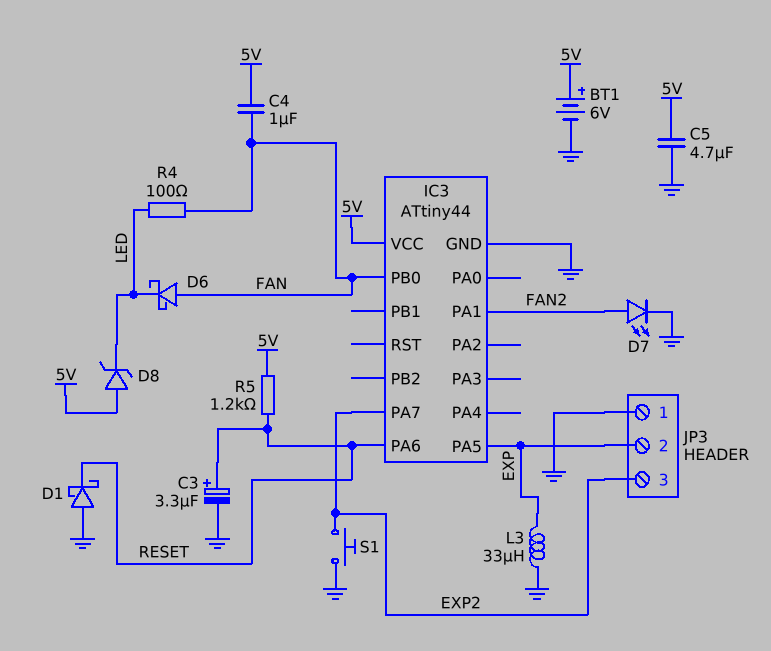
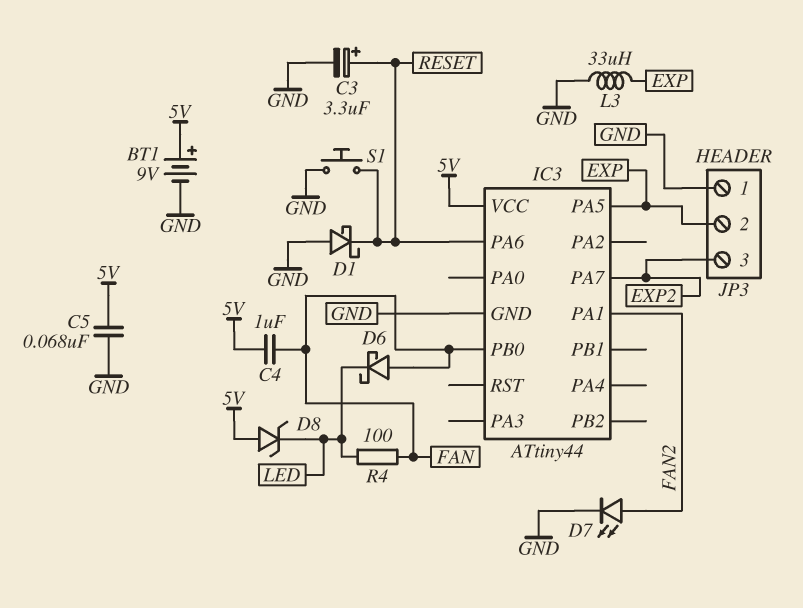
BT1: 6V (plus 5V, minus GND) -> 9V (plus 5V, minus GND)
C5: 4.7uF (5V, GND) -> 68nF (5V, GND)
R5: 1.2k (5V, RESET) -> none
S1: button (EXP2, GND) -> button (GND, RESET)

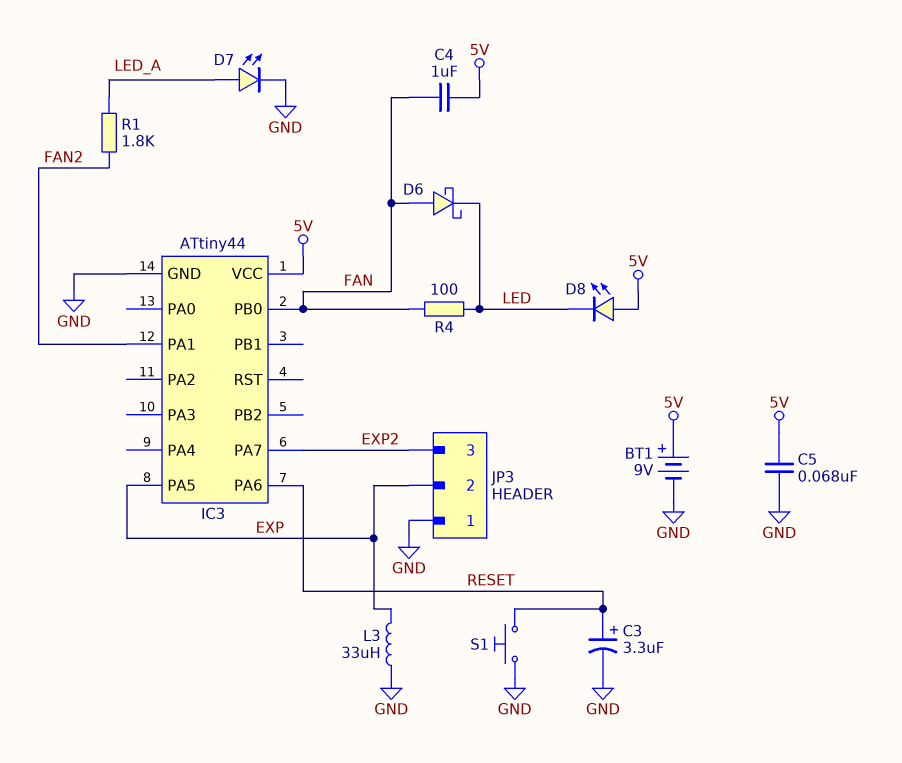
D1: schottky (A GND, K RESET) -> none
D7: LED (A FAN2, K GND) -> LED (A LED_A, K GND)
D8: zener (A 5V, K LED) -> LED (A 5V, K LED)
R1: none -> 1.8k (FAN2, LED_A)

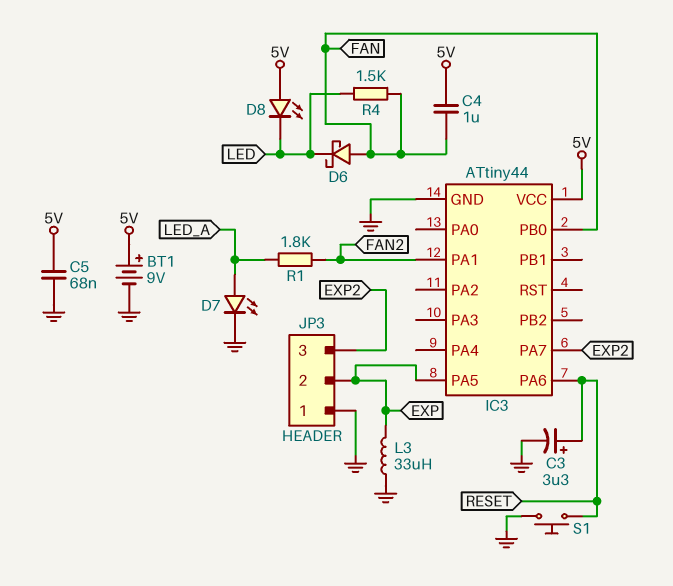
R4: 100 (FAN, LED) -> 1.5k (FAN, LED)

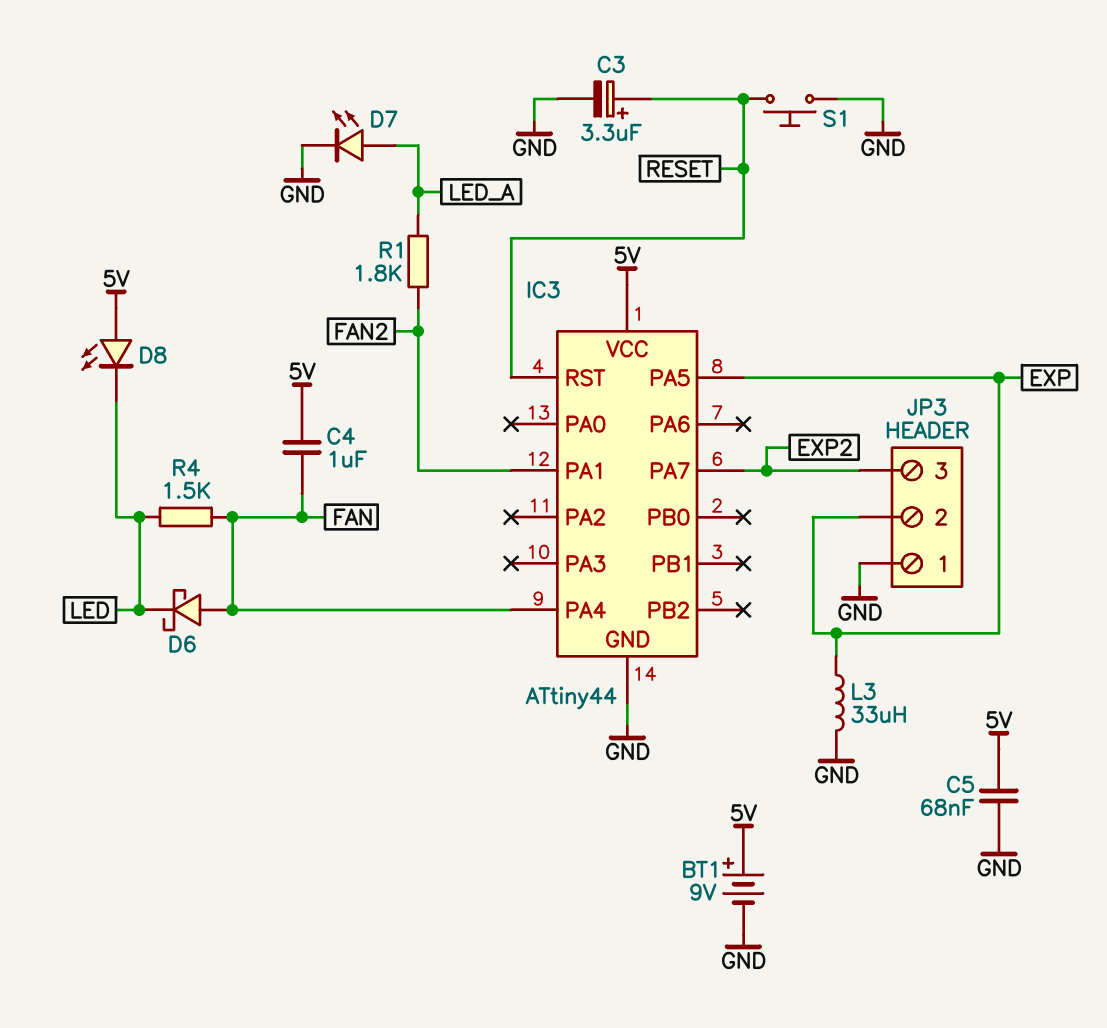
IC3 pin PA4: none -> FAN
IC3 pin PA6: RESET -> none
IC3 pin PB0: FAN -> none
IC3 pin RST: none -> RESET

